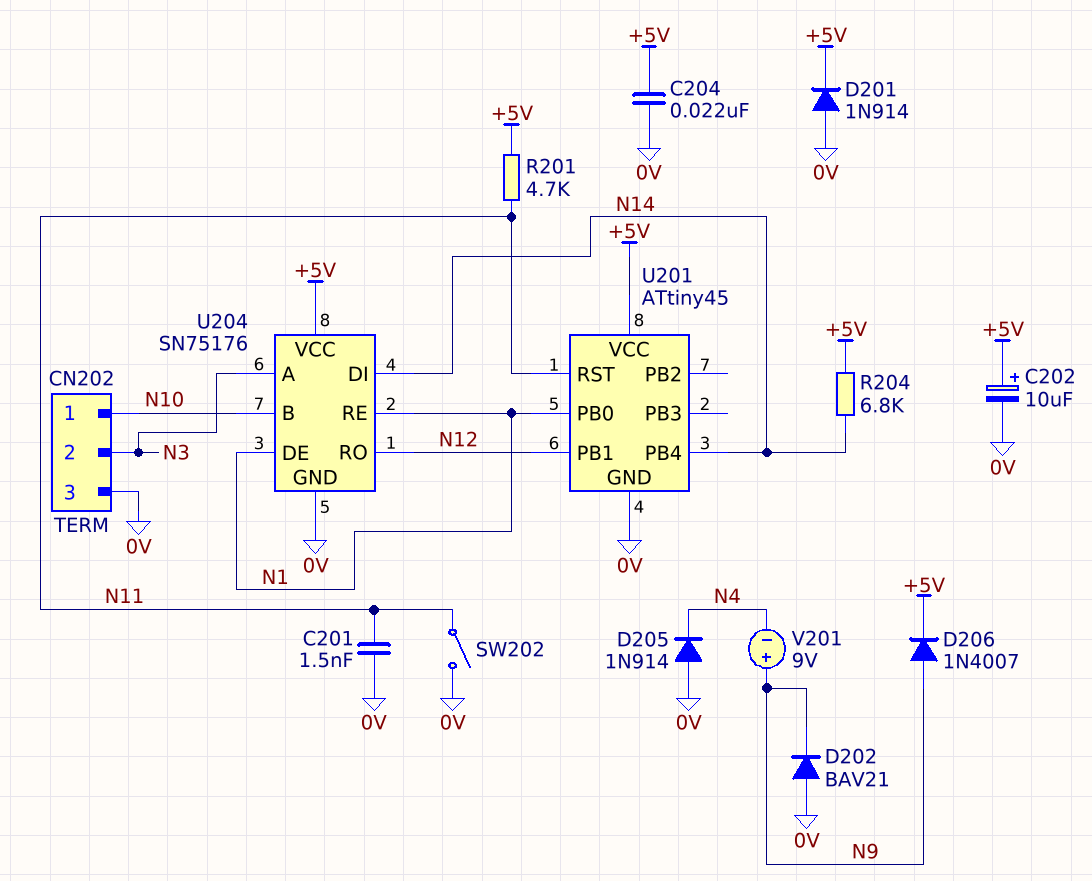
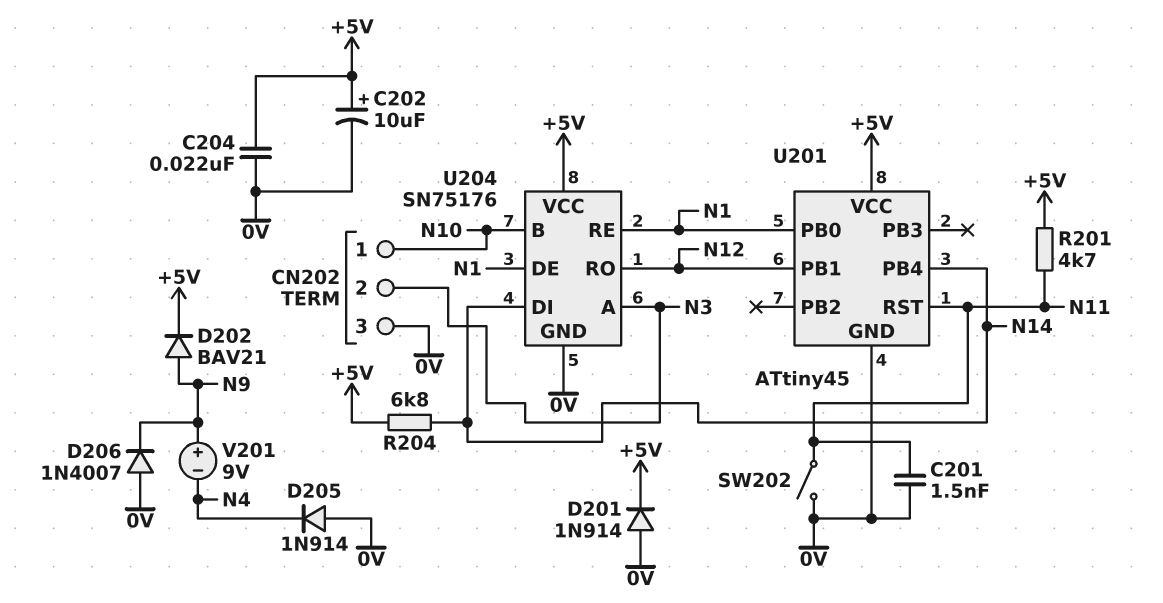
D202: diode BAV21 (A 0V, K N9) -> diode BAV21 (A N9, K +5V)
D206: diode 1N4007 (A N9, K +5V) -> diode 1N4007 (A 0V, K N9)

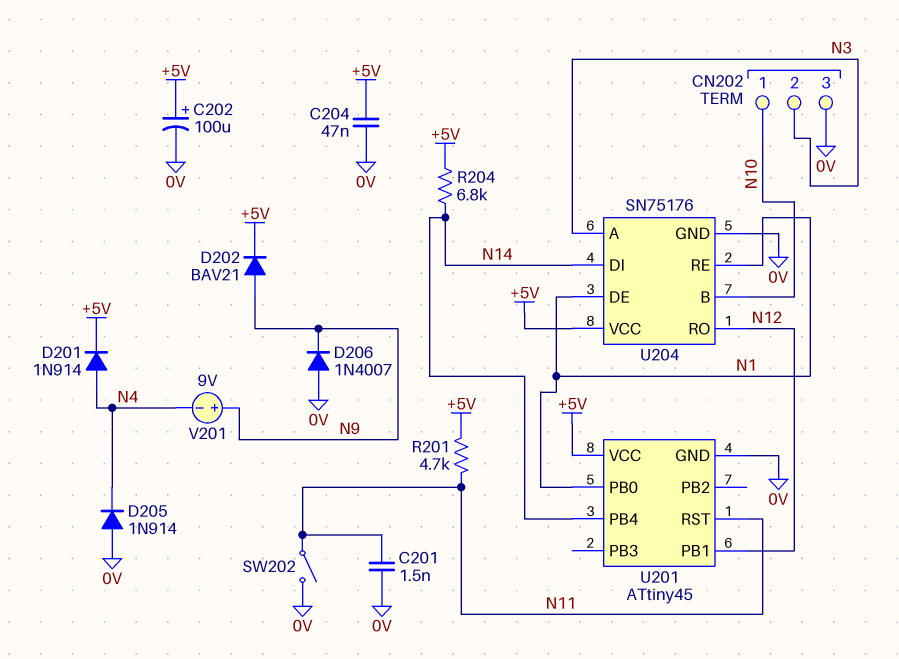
C202: 10uF (plus +5V, minus 0V) -> 100uF (plus +5V, minus 0V)
C204: 22nF (+5V, 0V) -> 47nF (+5V, 0V)
D201: diode 1N914 (A 0V, K +5V) -> diode 1N914 (A N4, K +5V)

